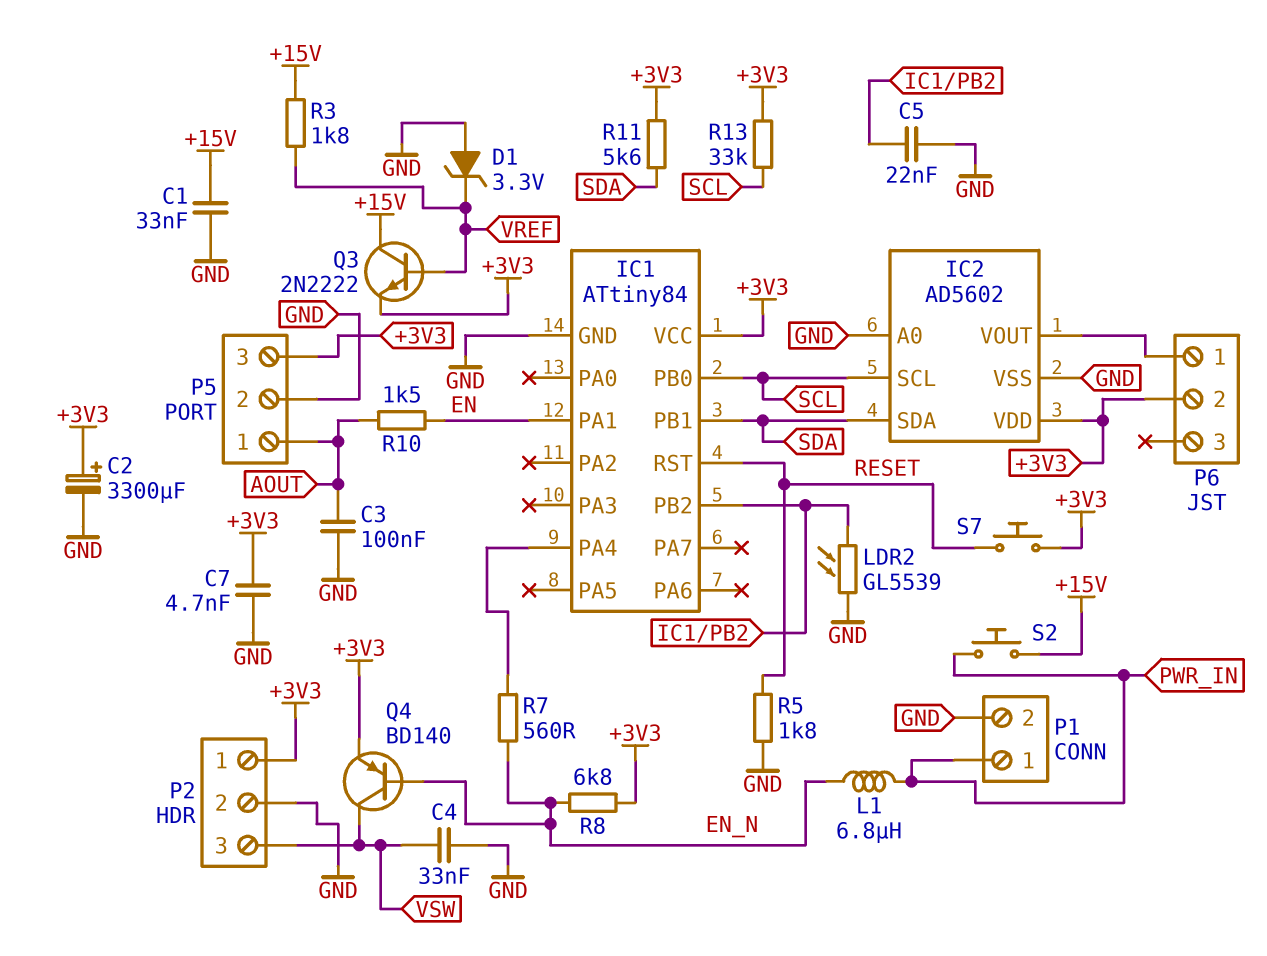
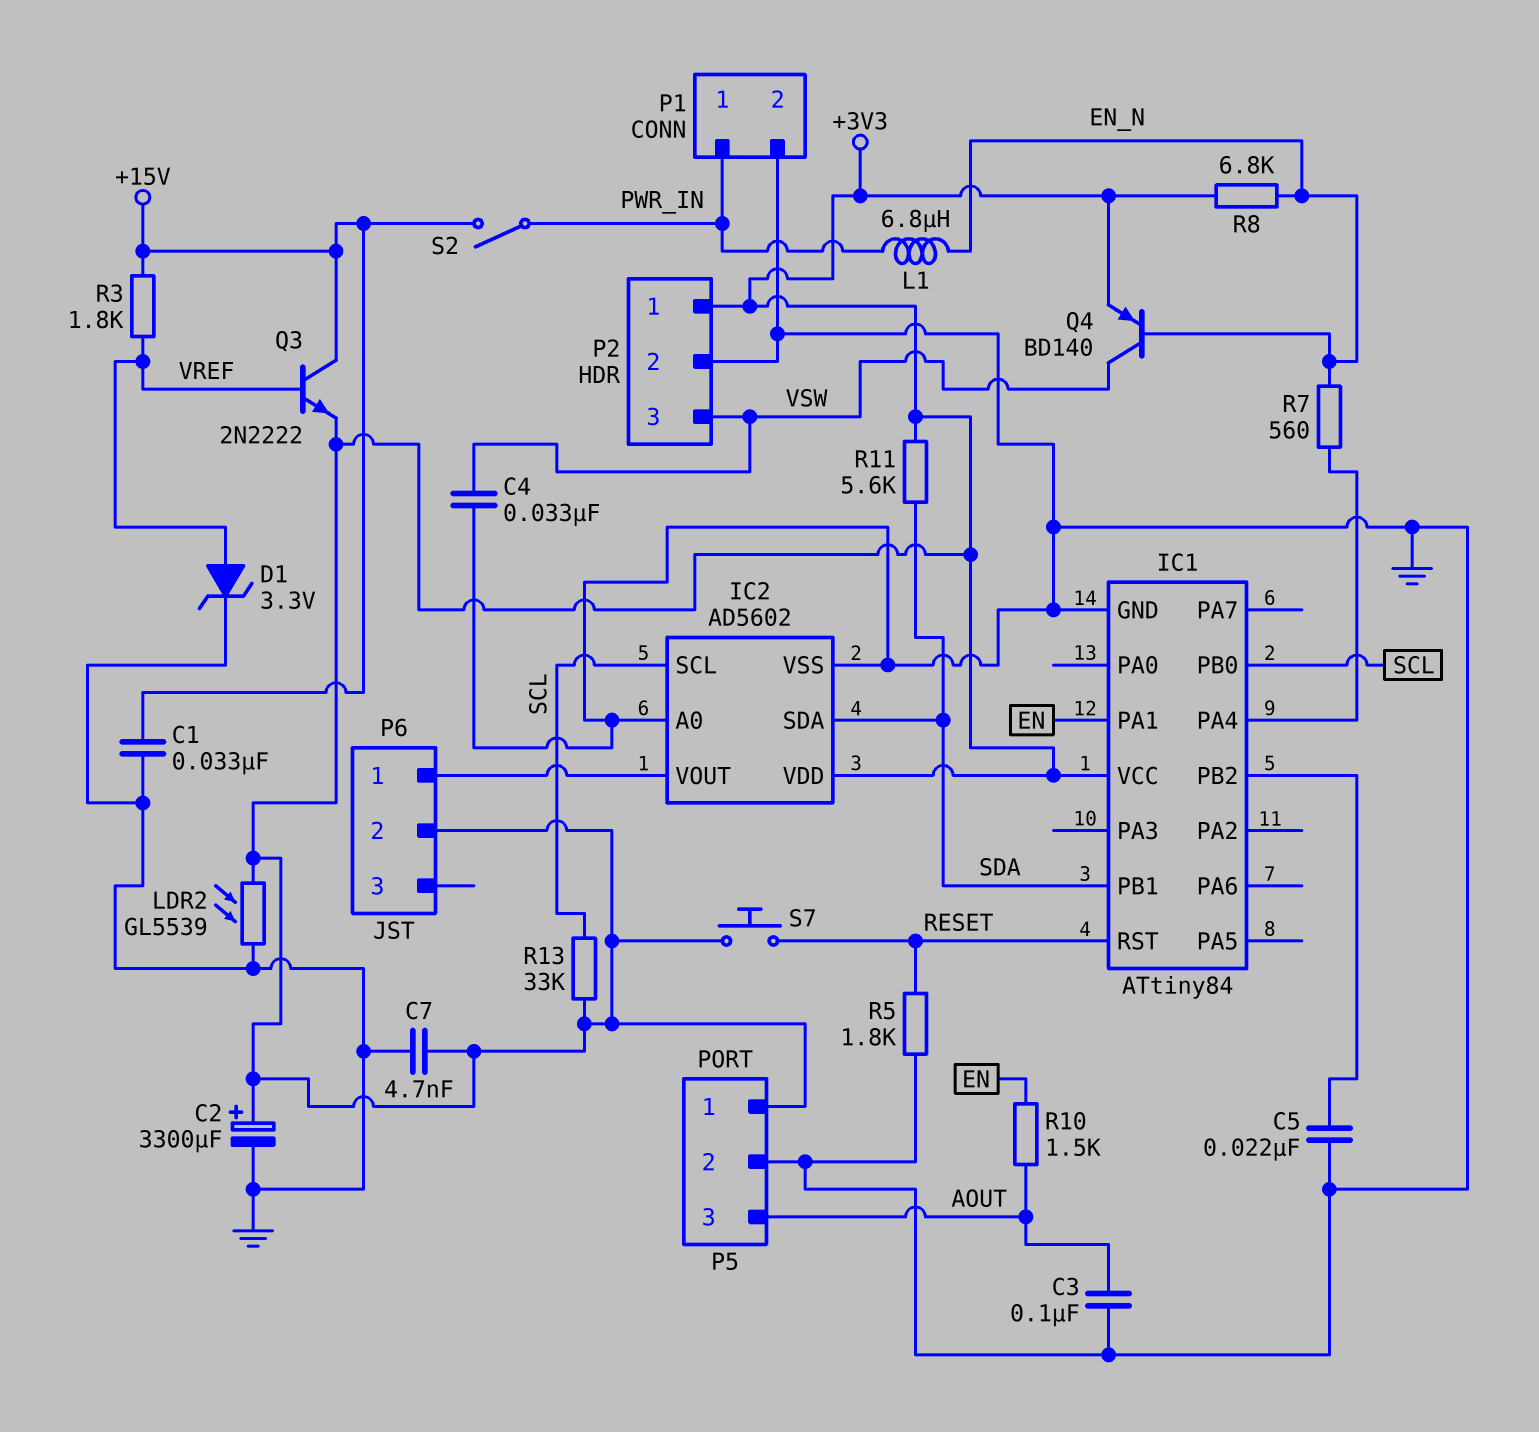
D1: zener 3.3V (A GND, K VREF) -> zener 3.3V (A VREF, K GND)
LDR2: GL5539 (GND, IC1/PB2) -> GL5539 (+3V3, GND)
P5 pin 1: AOUT -> +3V3
P5 pin 3: +3V3 -> AOUT
S2: button (+15V, PWR_IN) -> switch (+15V, PWR_IN)

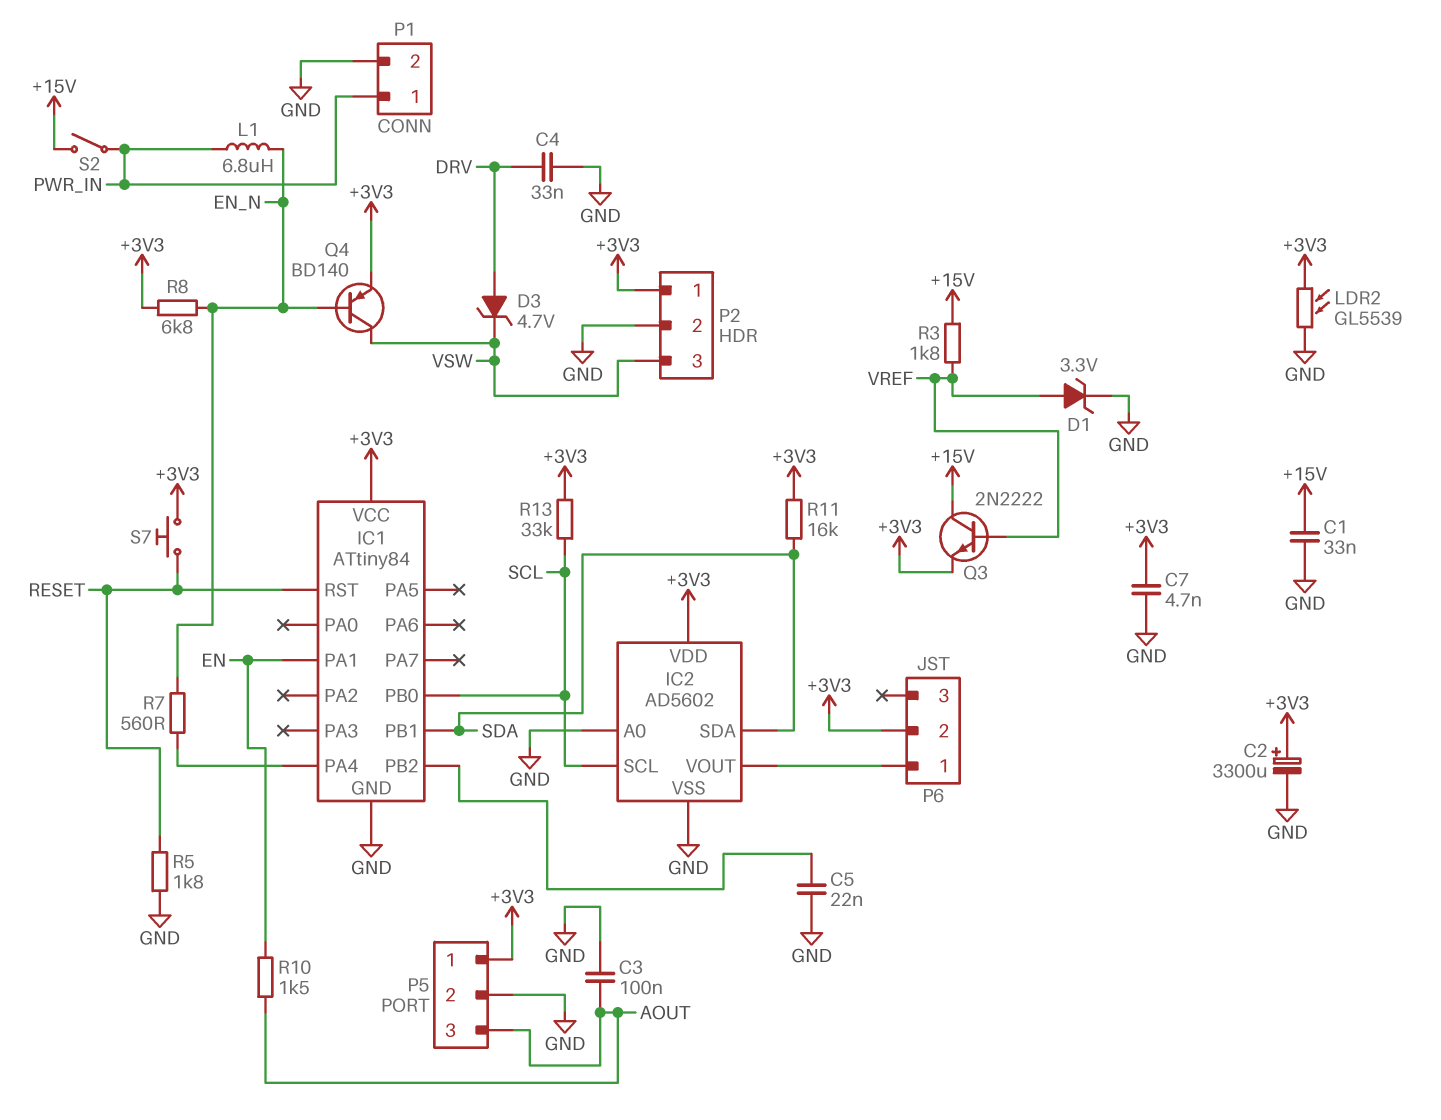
C4: 33nF (GND, VSW) -> 33nF (DRV, GND)
D3: none -> zener 4.7V (A DRV, K VSW)
R11: 5.6k (+3V3, SDA) -> 16k (+3V3, SDA)

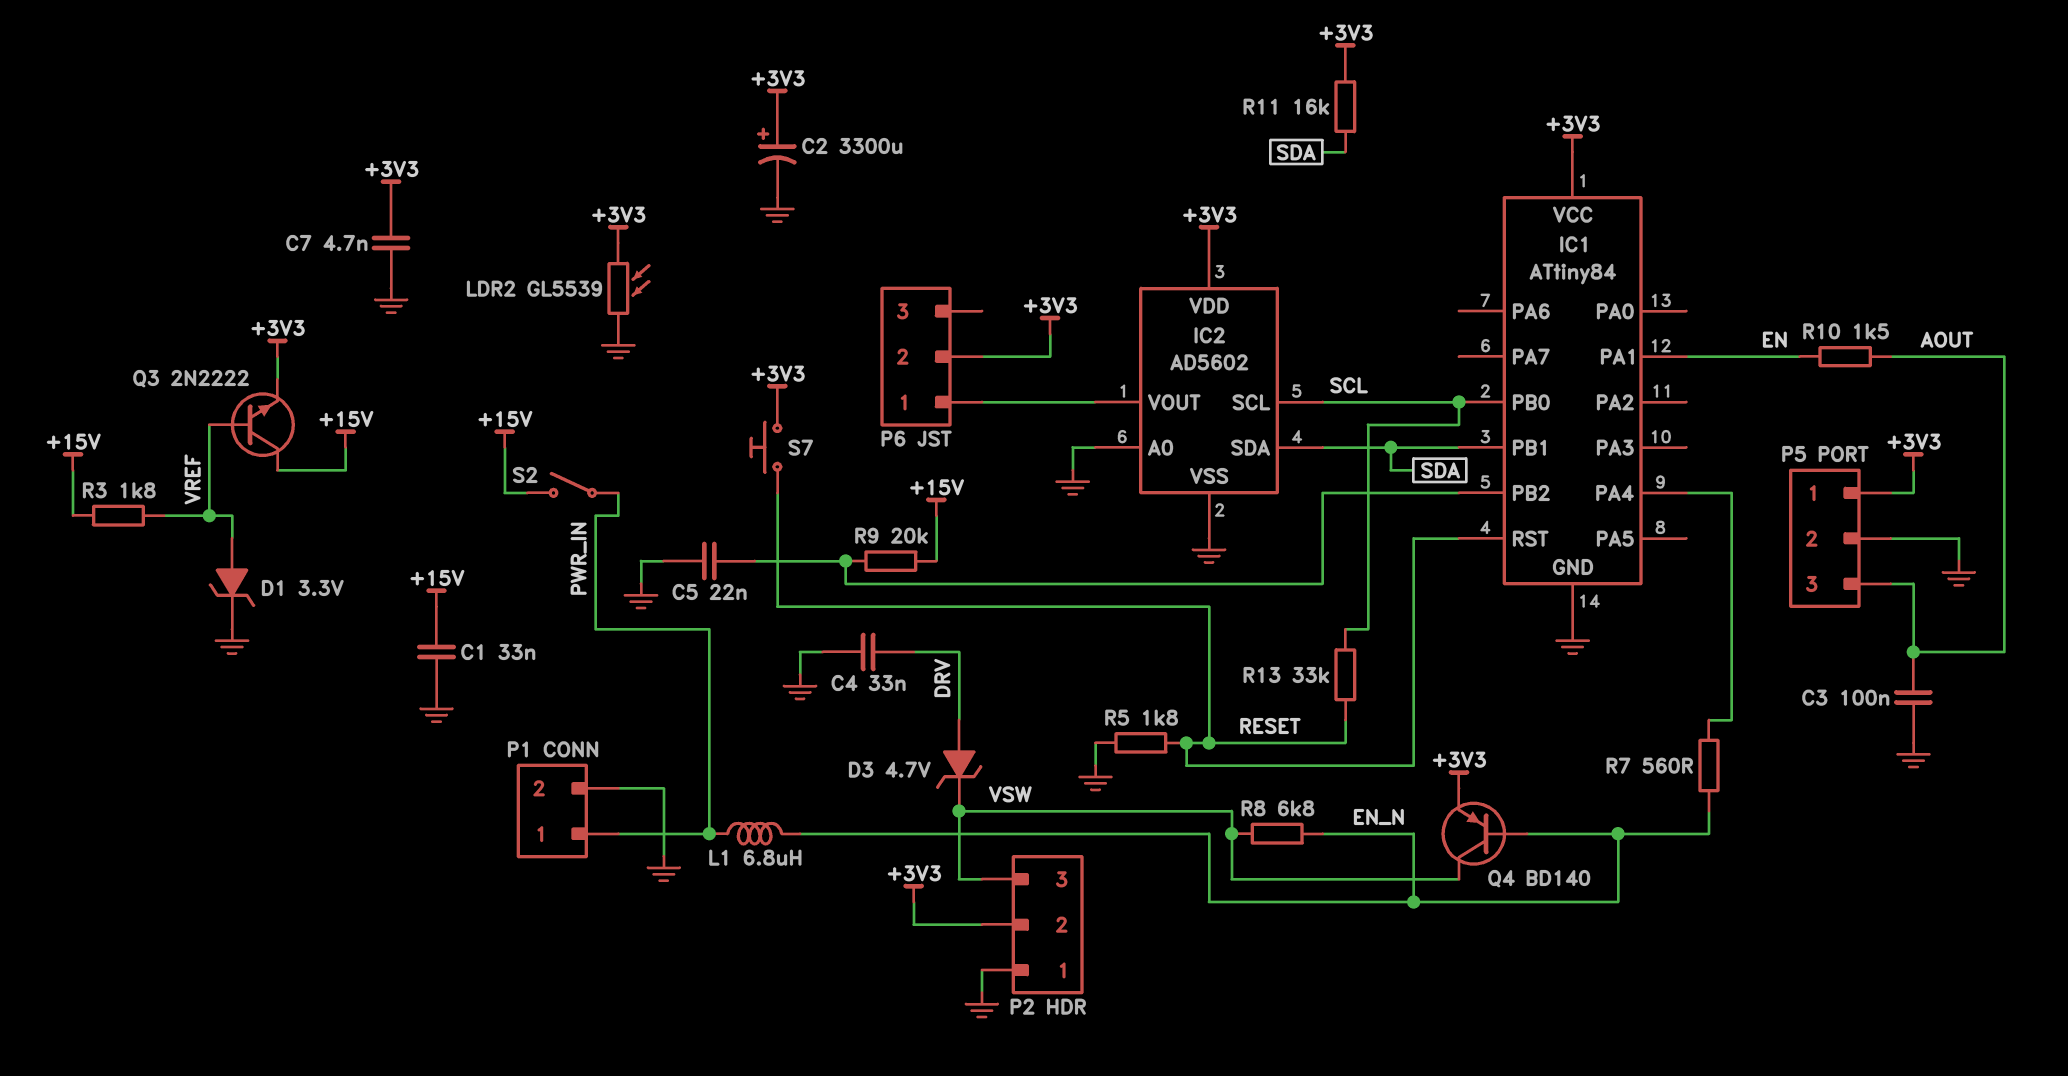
P2 pin 1: +3V3 -> GND
P2 pin 2: GND -> +3V3
R8: 6.8k (+3V3, EN_N) -> 6.8k (EN_N, VSW)
R9: none -> 20k (+15V, IC1/PB2)
R13: 33k (+3V3, SCL) -> 33k (RESET, SCL)

